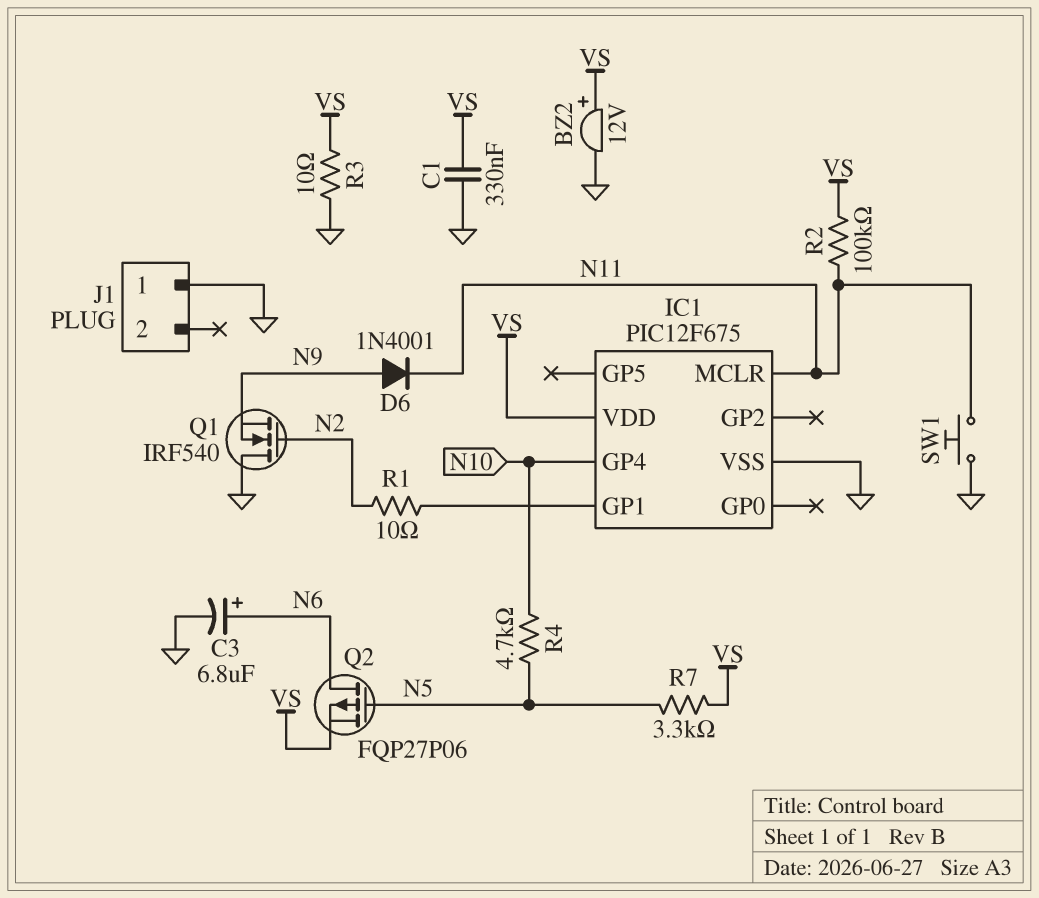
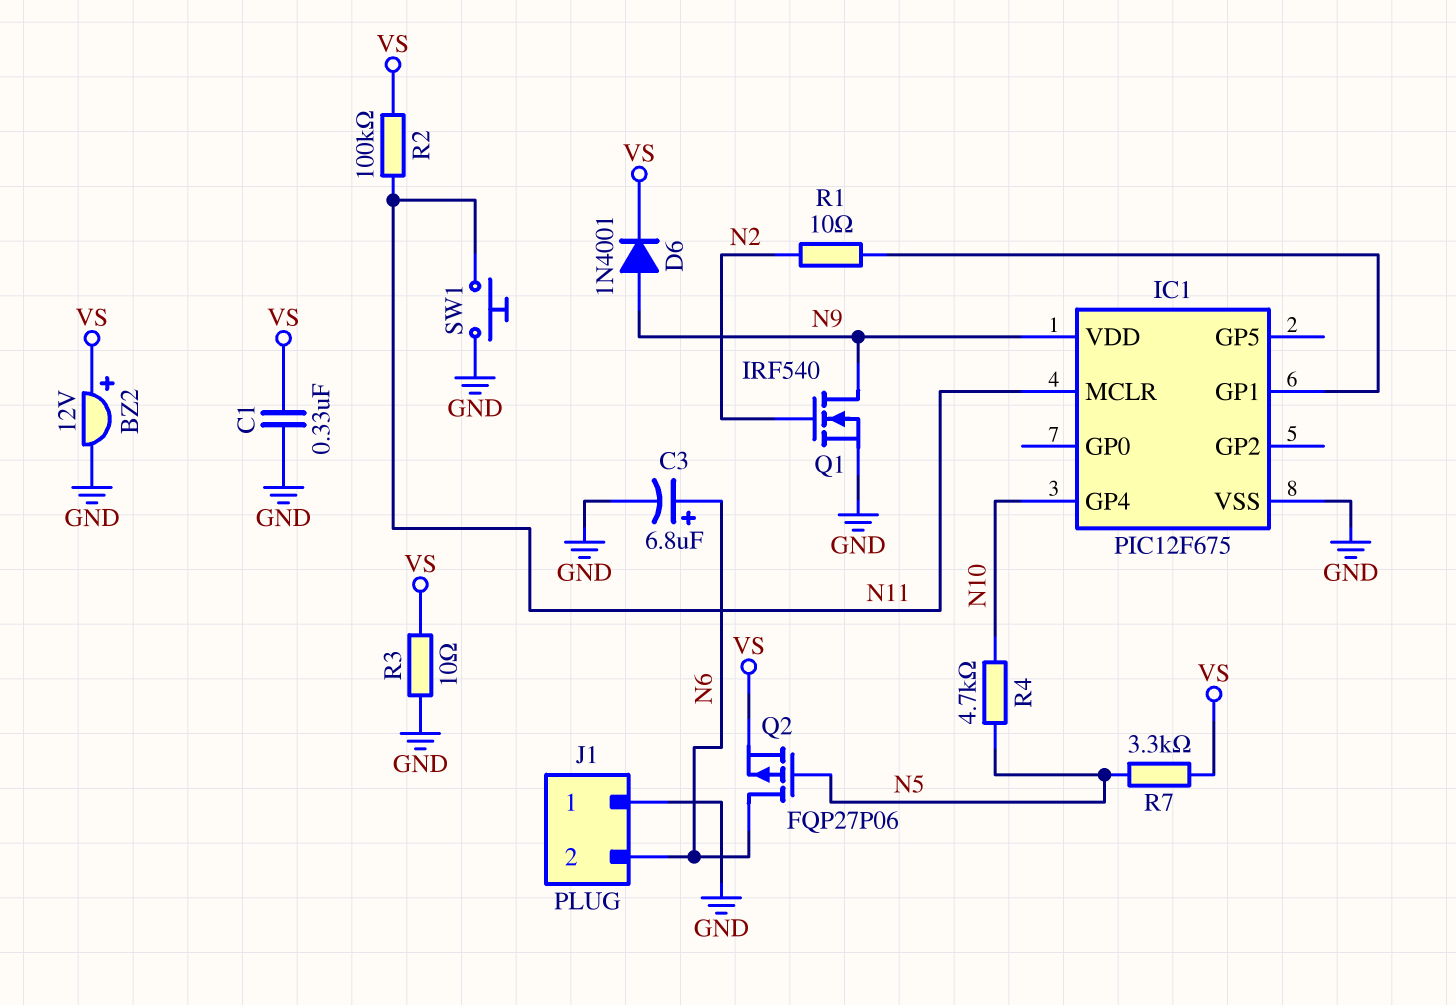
D6: diode 1N4001 (A N9, K N11) -> diode 1N4001 (A N9, K VS)
IC1 pin VDD: VS -> N9
J1 pin 2: none -> N6
Q1: NMOS IRF540 (G N2, D GND, S N9) -> NMOS IRF540 (G N2, D N9, S GND)

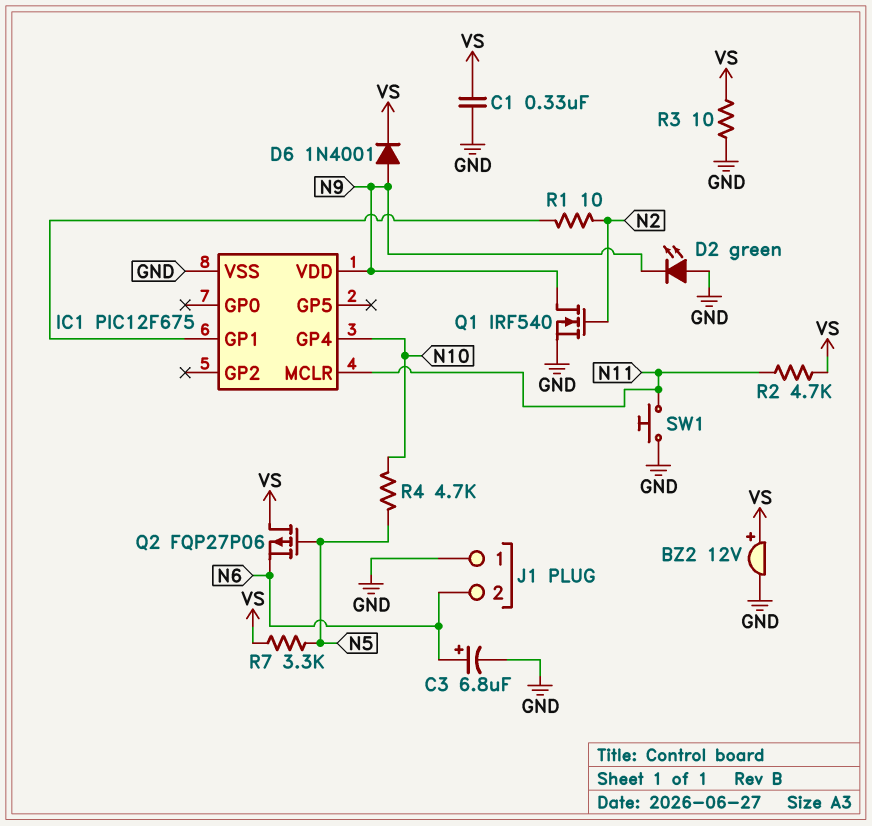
D2: none -> LED green (A GND, K N9)
Q2: PMOS FQP27P06 (G N5, D N6, S VS) -> PMOS FQP27P06 (G N5, D VS, S N6)
R2: 100k (N11, VS) -> 4.7k (N11, VS)

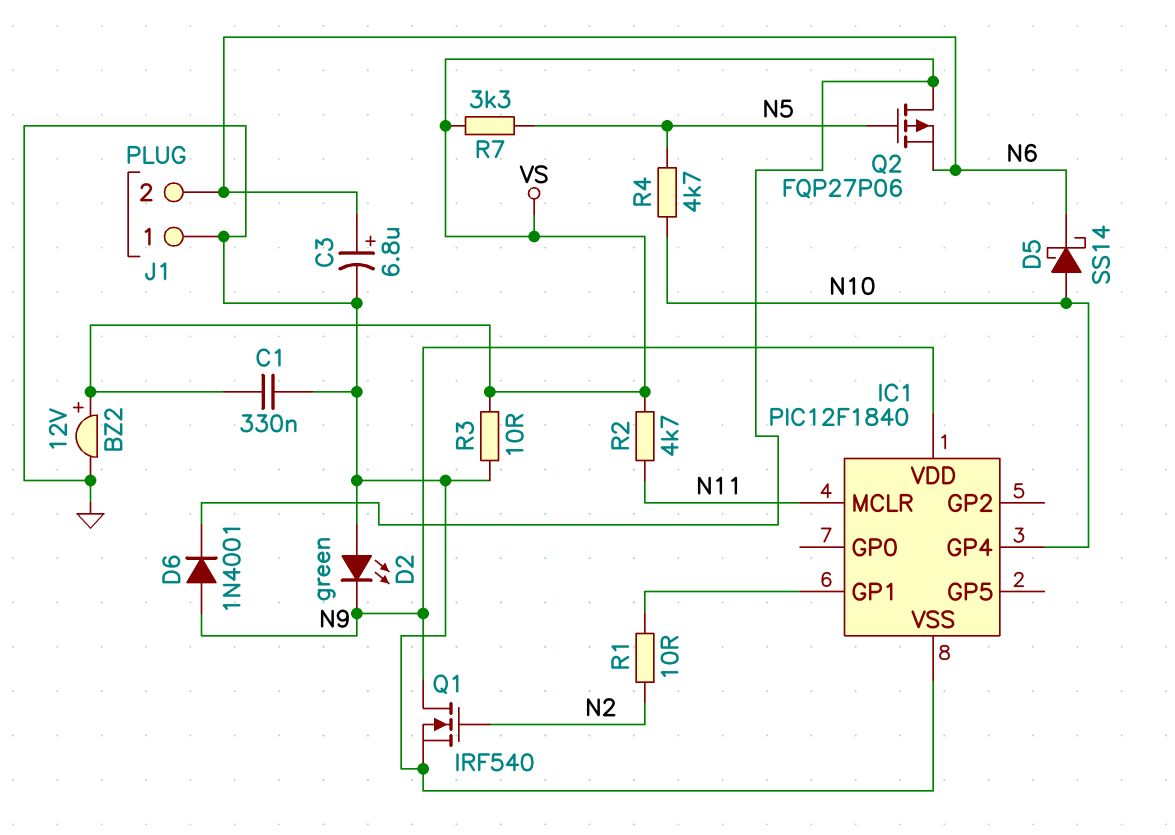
D5: none -> schottky SS14 (A N10, K N6)
IC1: PIC12F675 -> PIC12F1840
SW1: button (GND, N11) -> none

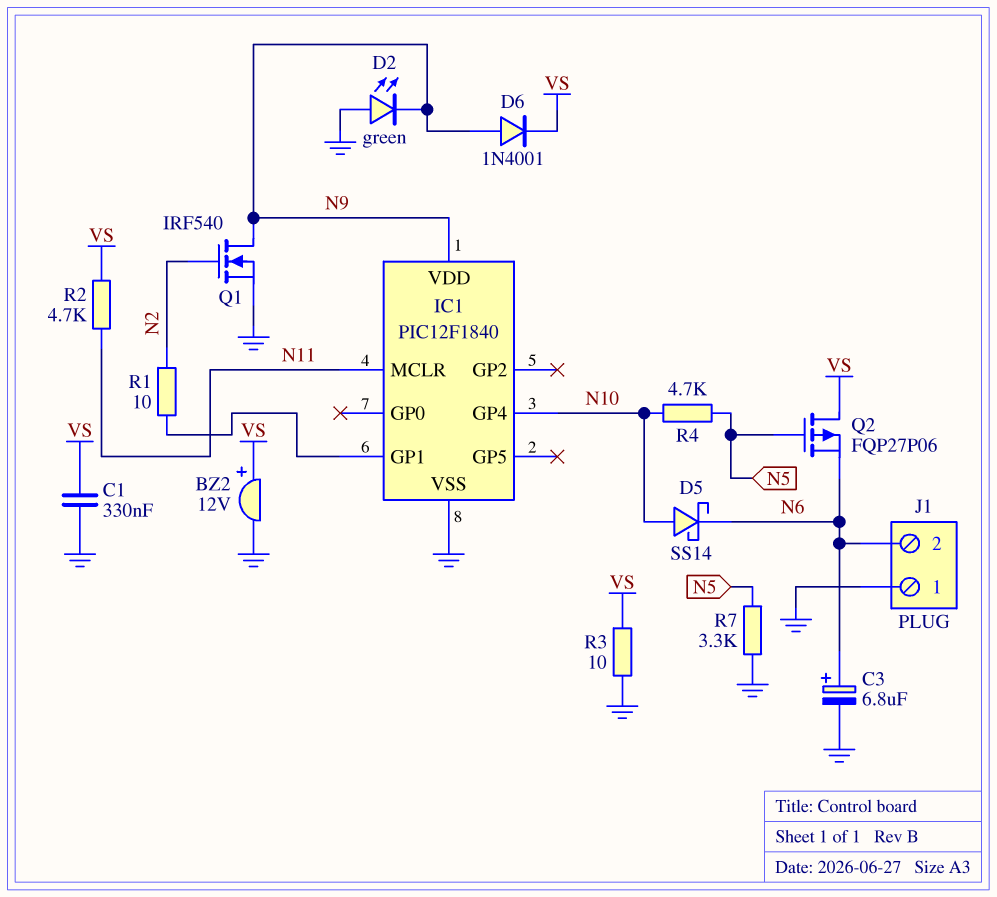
R7: 3.3k (N5, VS) -> 3.3k (GND, N5)

